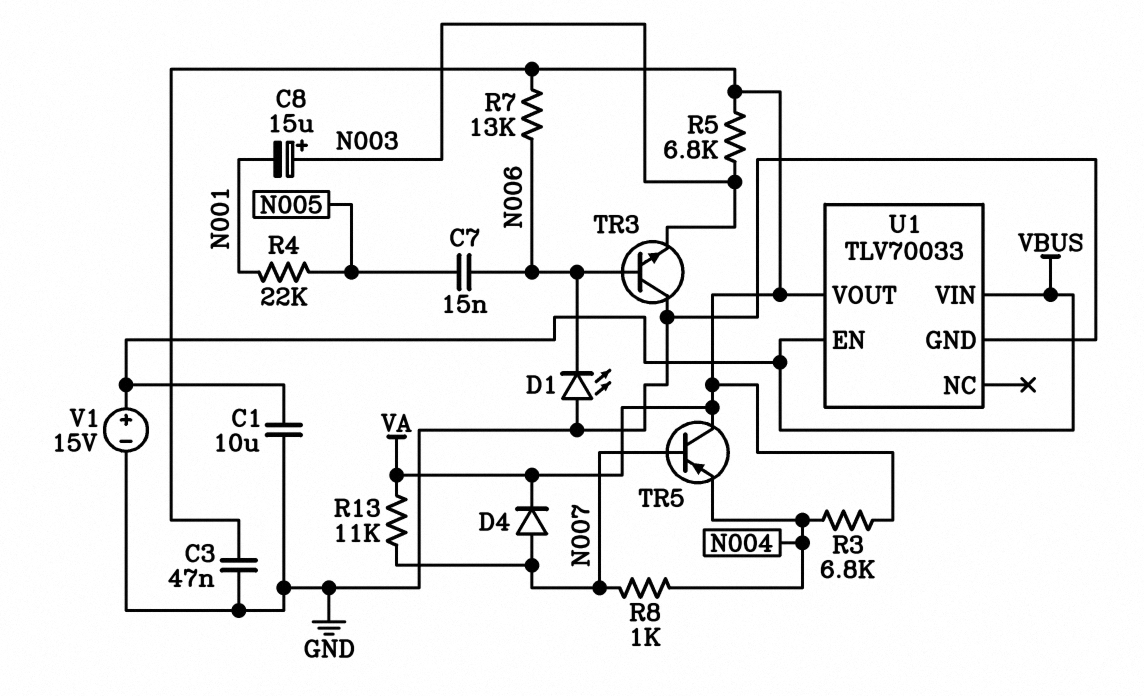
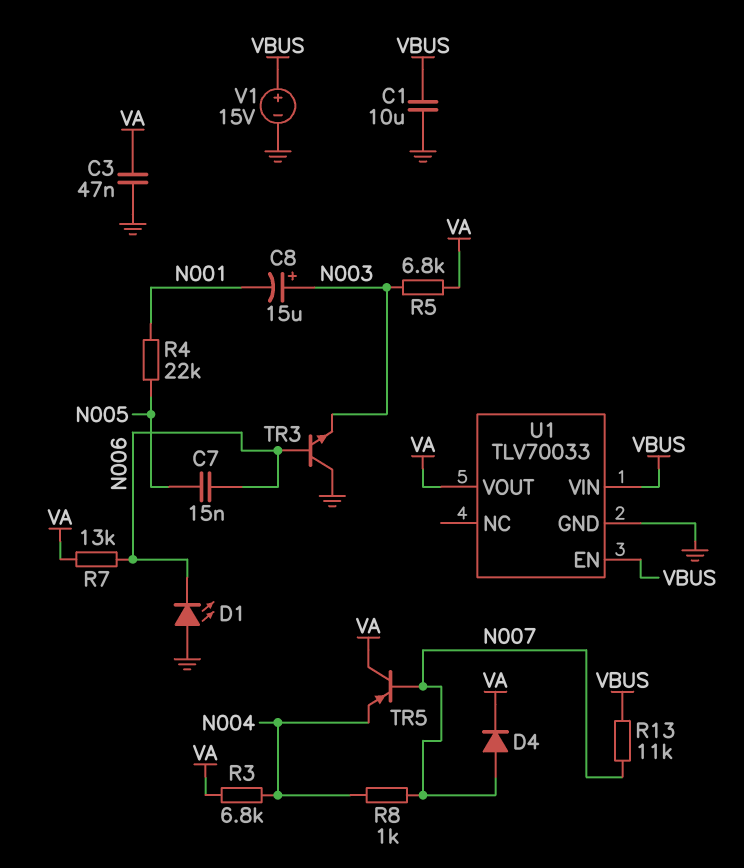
R13: 11k (N007, VA) -> 11k (N007, VBUS)

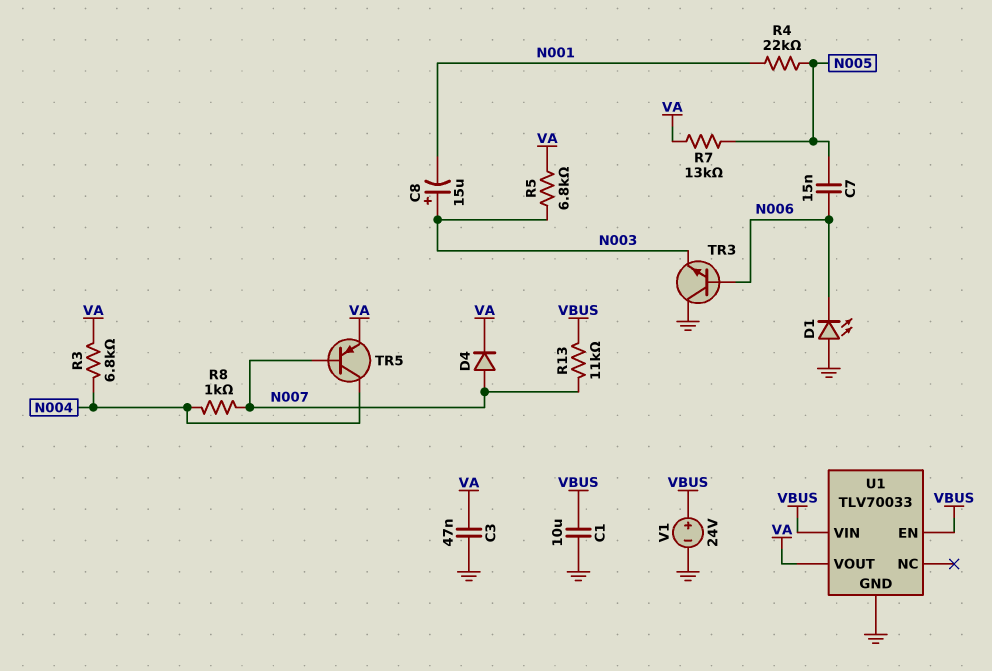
R7: 13k (N006, VA) -> 13k (N005, VA)
TR5: PNP (B N007, C VA, E N004) -> PNP (B N007, C N004, E VA)
V1: 15V (plus VBUS, minus GND) -> 24V (plus VBUS, minus GND)

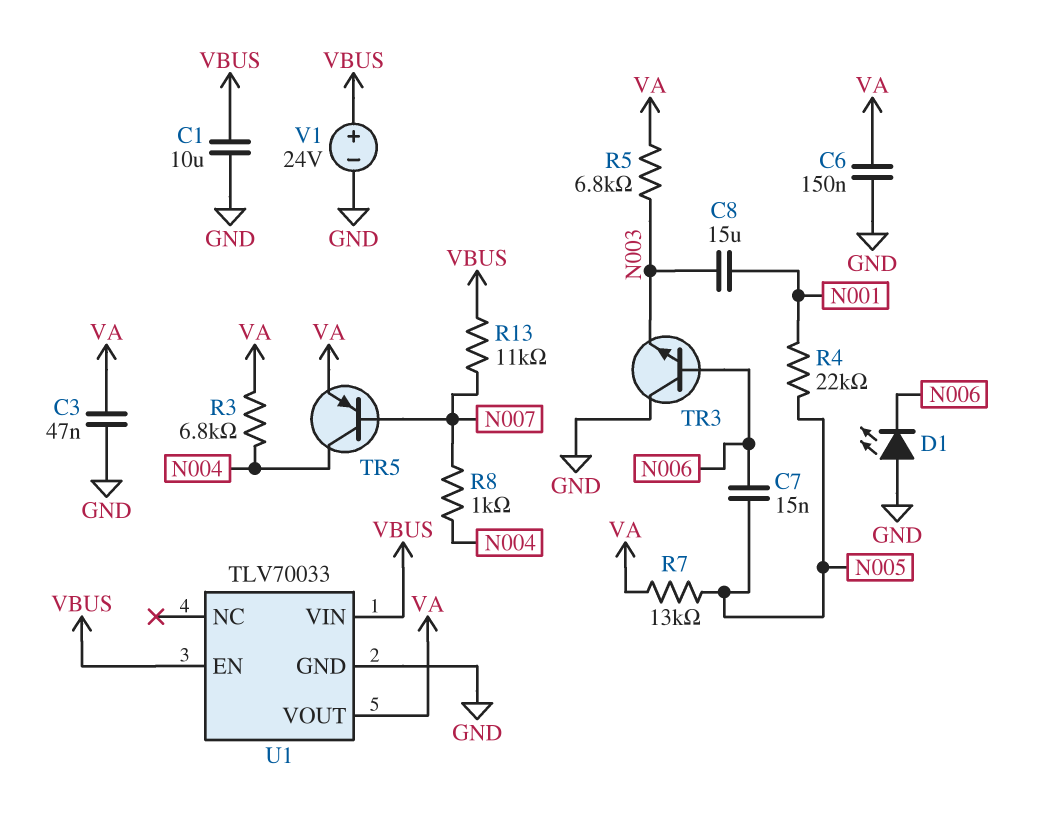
C6: none -> 150nF (GND, VA)
C8: 15uF (plus N003, minus N001) -> 15uF (N001, N003)
D4: diode (A N007, K VA) -> none

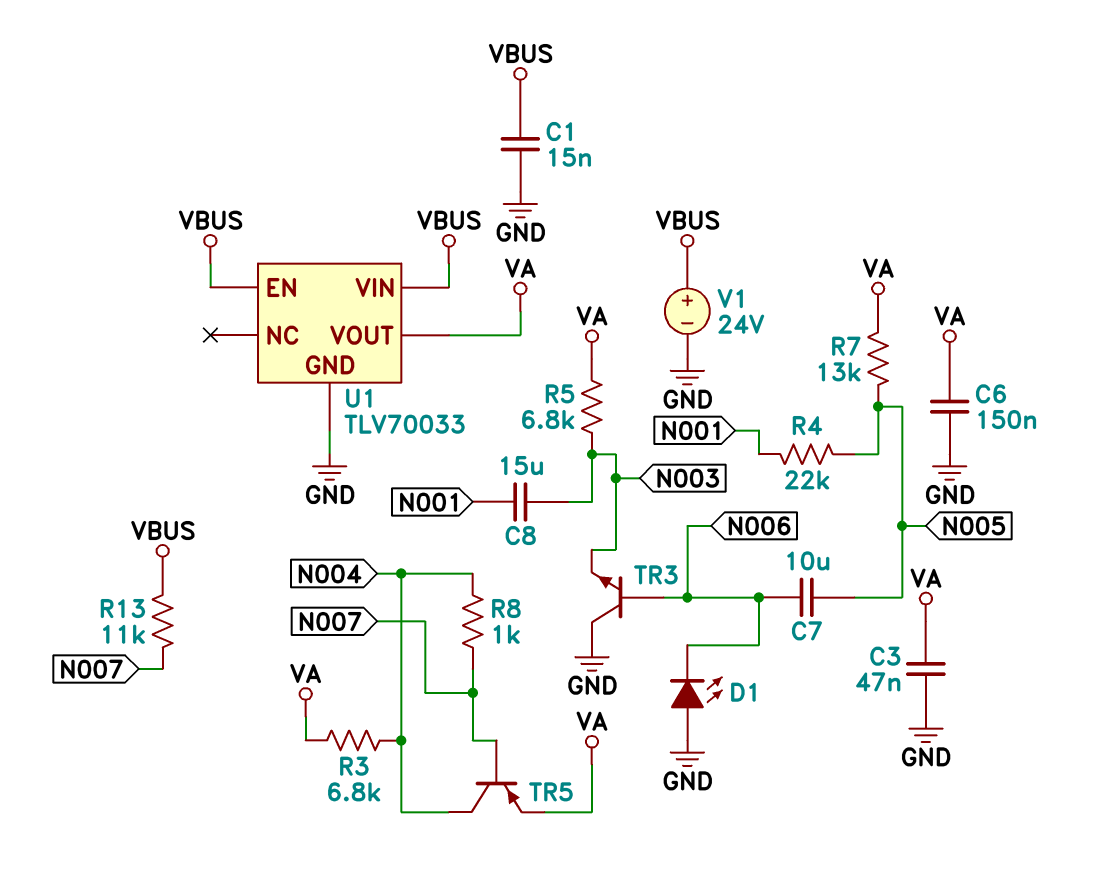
C1: 10uF (GND, VBUS) -> 15nF (GND, VBUS)
C7: 15nF (N005, N006) -> 10uF (N005, N006)

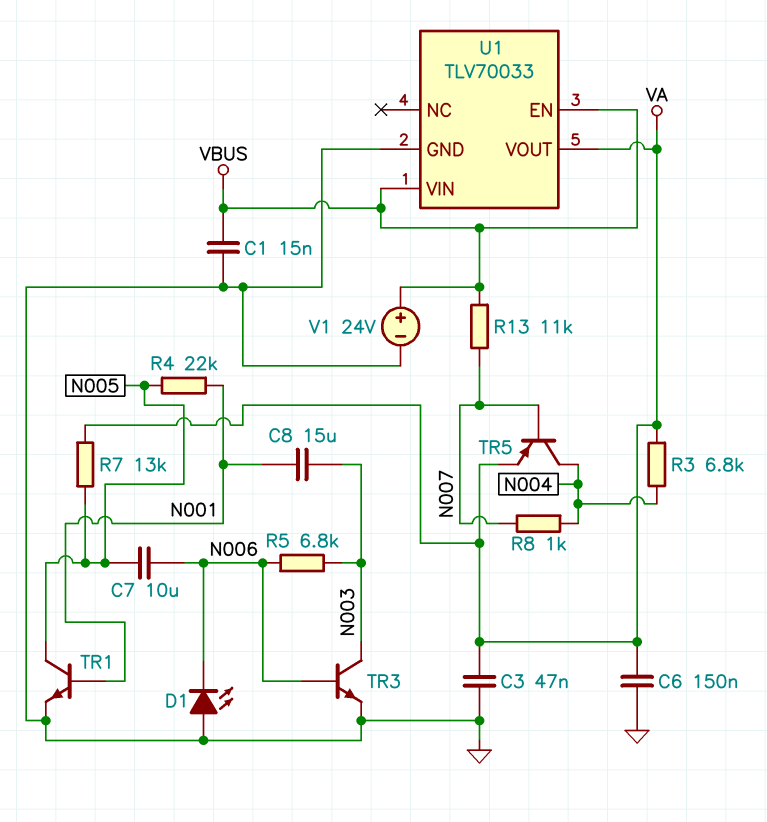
R5: 6.8k (N003, VA) -> 6.8k (N003, N006)
TR1: none -> NPN (B N001, C N005, E GND)
TR3: NPN (B N006, C GND, E N003) -> NPN (B N006, C N003, E GND)

